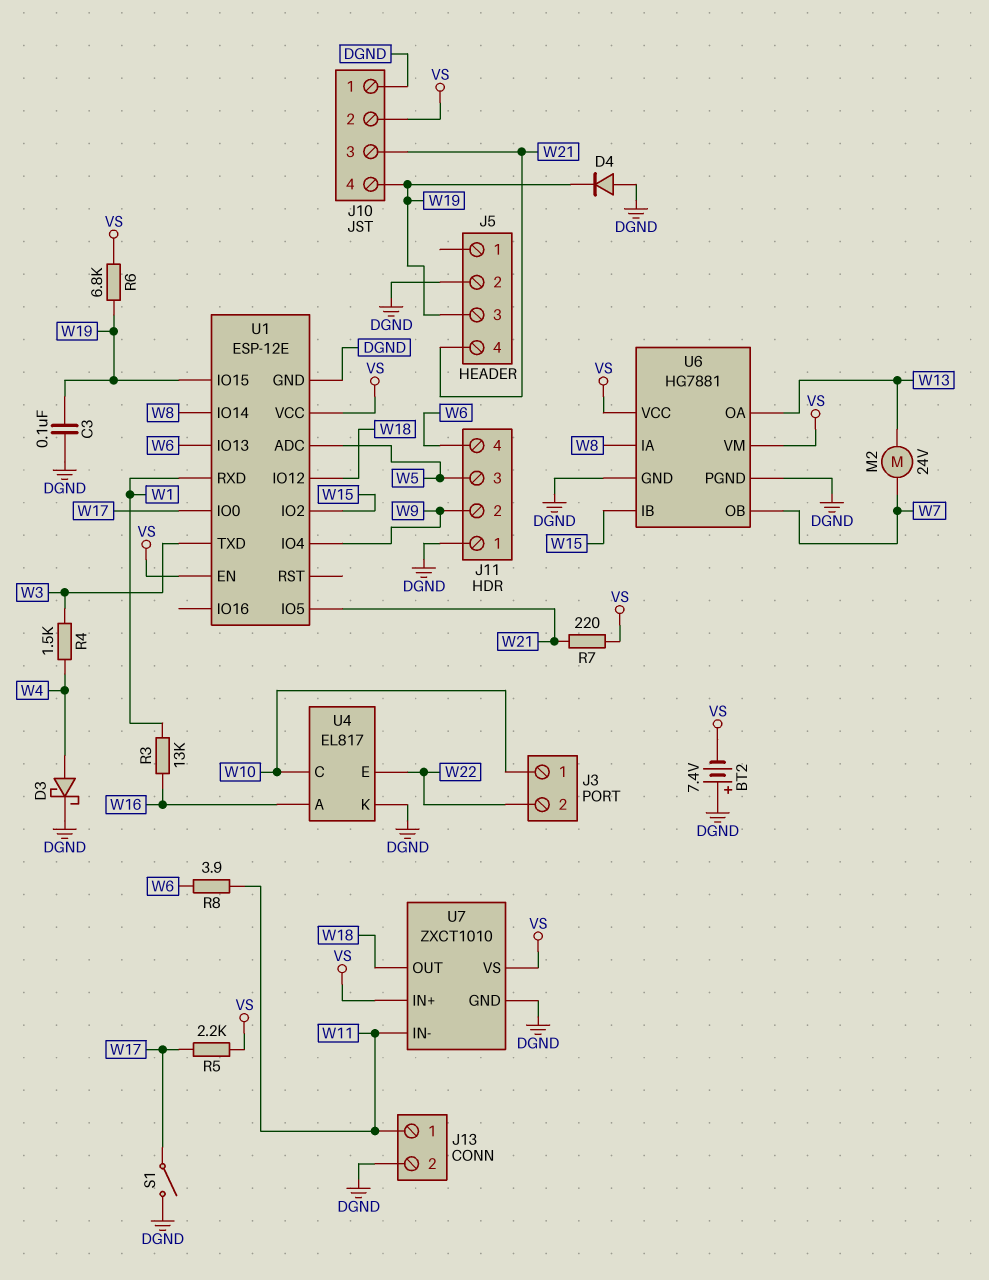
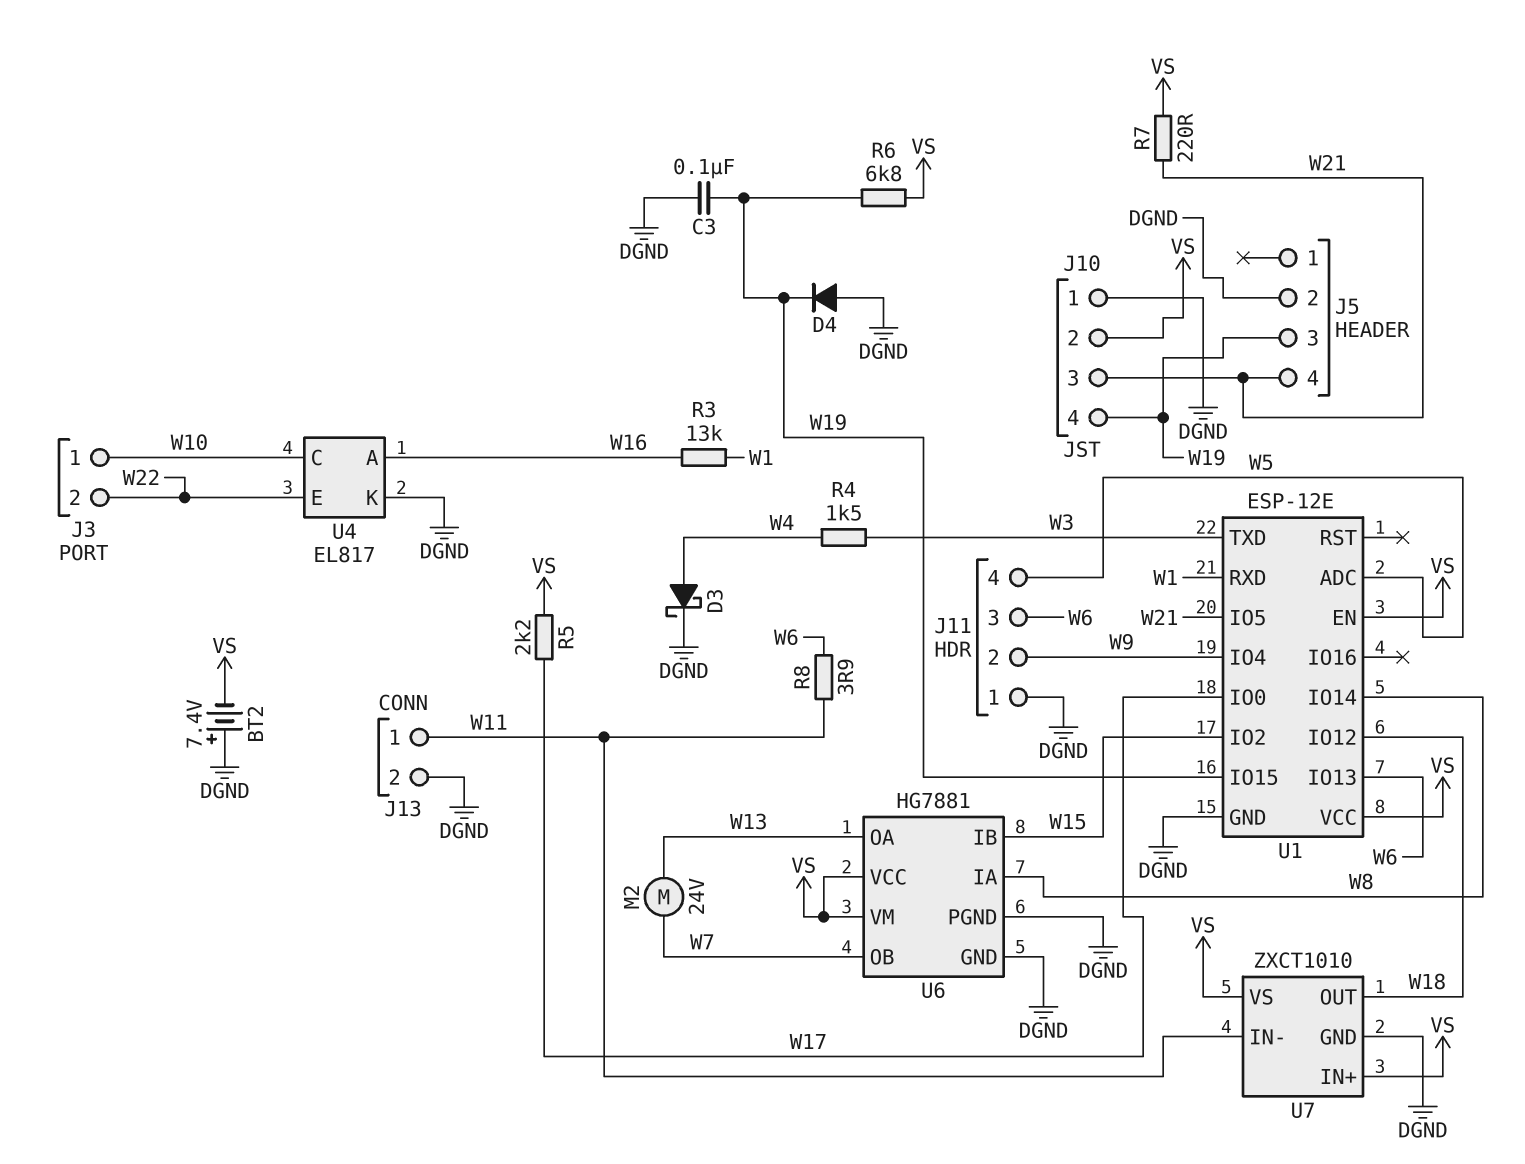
J11 pin 3: W5 -> W6
J11 pin 4: W6 -> W5
S1: switch (DGND, W17) -> none

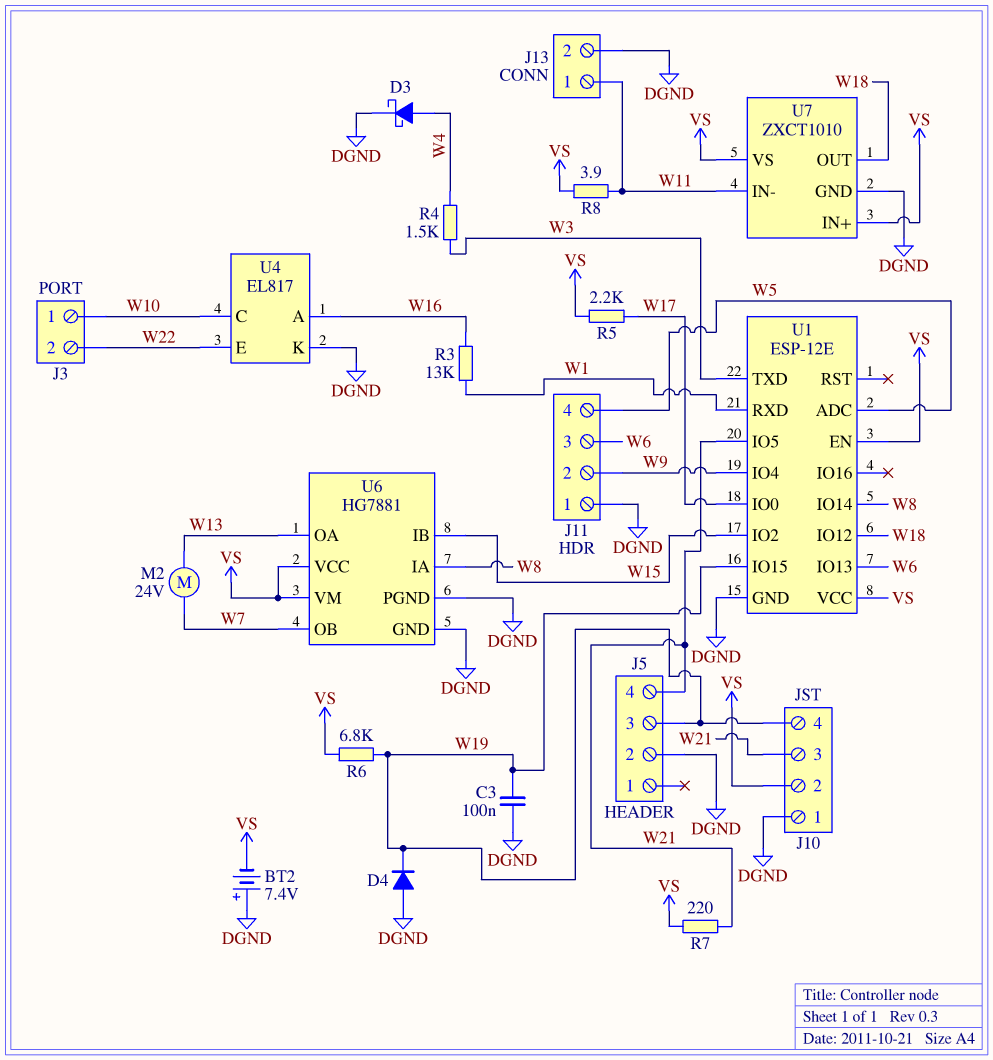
R8: 3.9 (W6, W11) -> 3.9 (VS, W11)

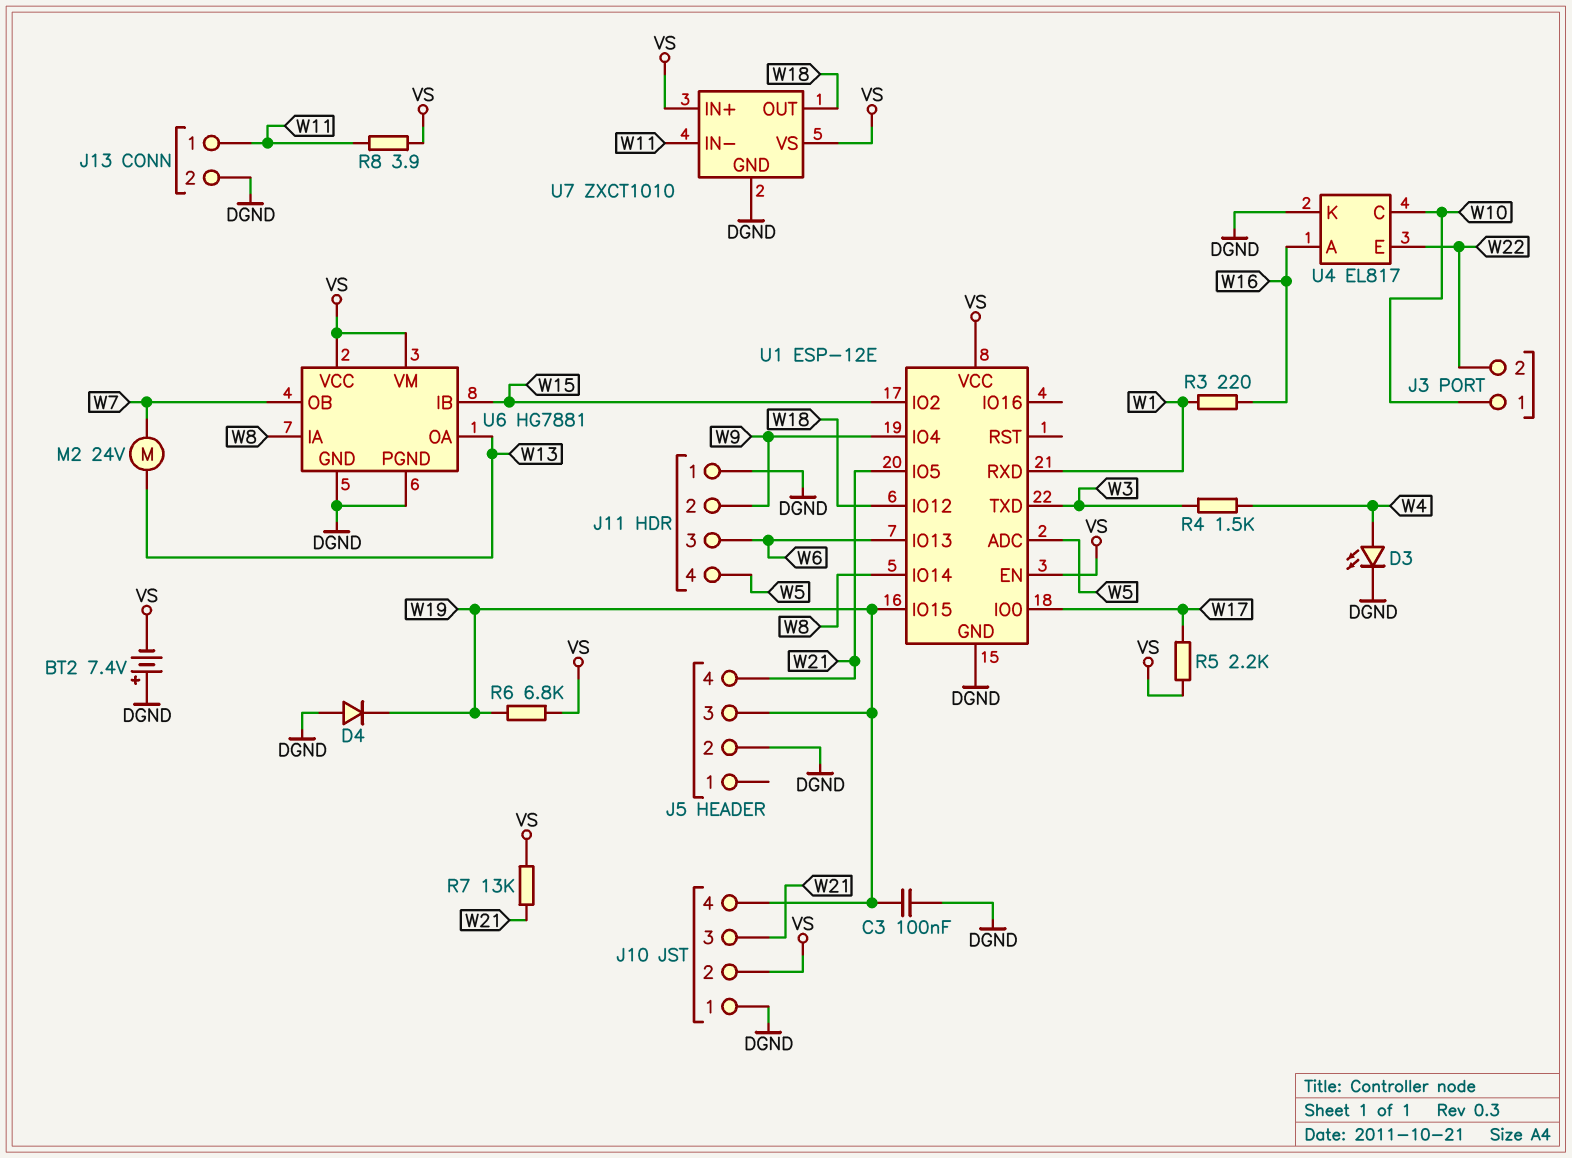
D3: schottky (A W4, K DGND) -> LED (A W4, K DGND)
R3: 13k (W1, W16) -> 220 (W1, W16)
R7: 220 (VS, W21) -> 13k (VS, W21)

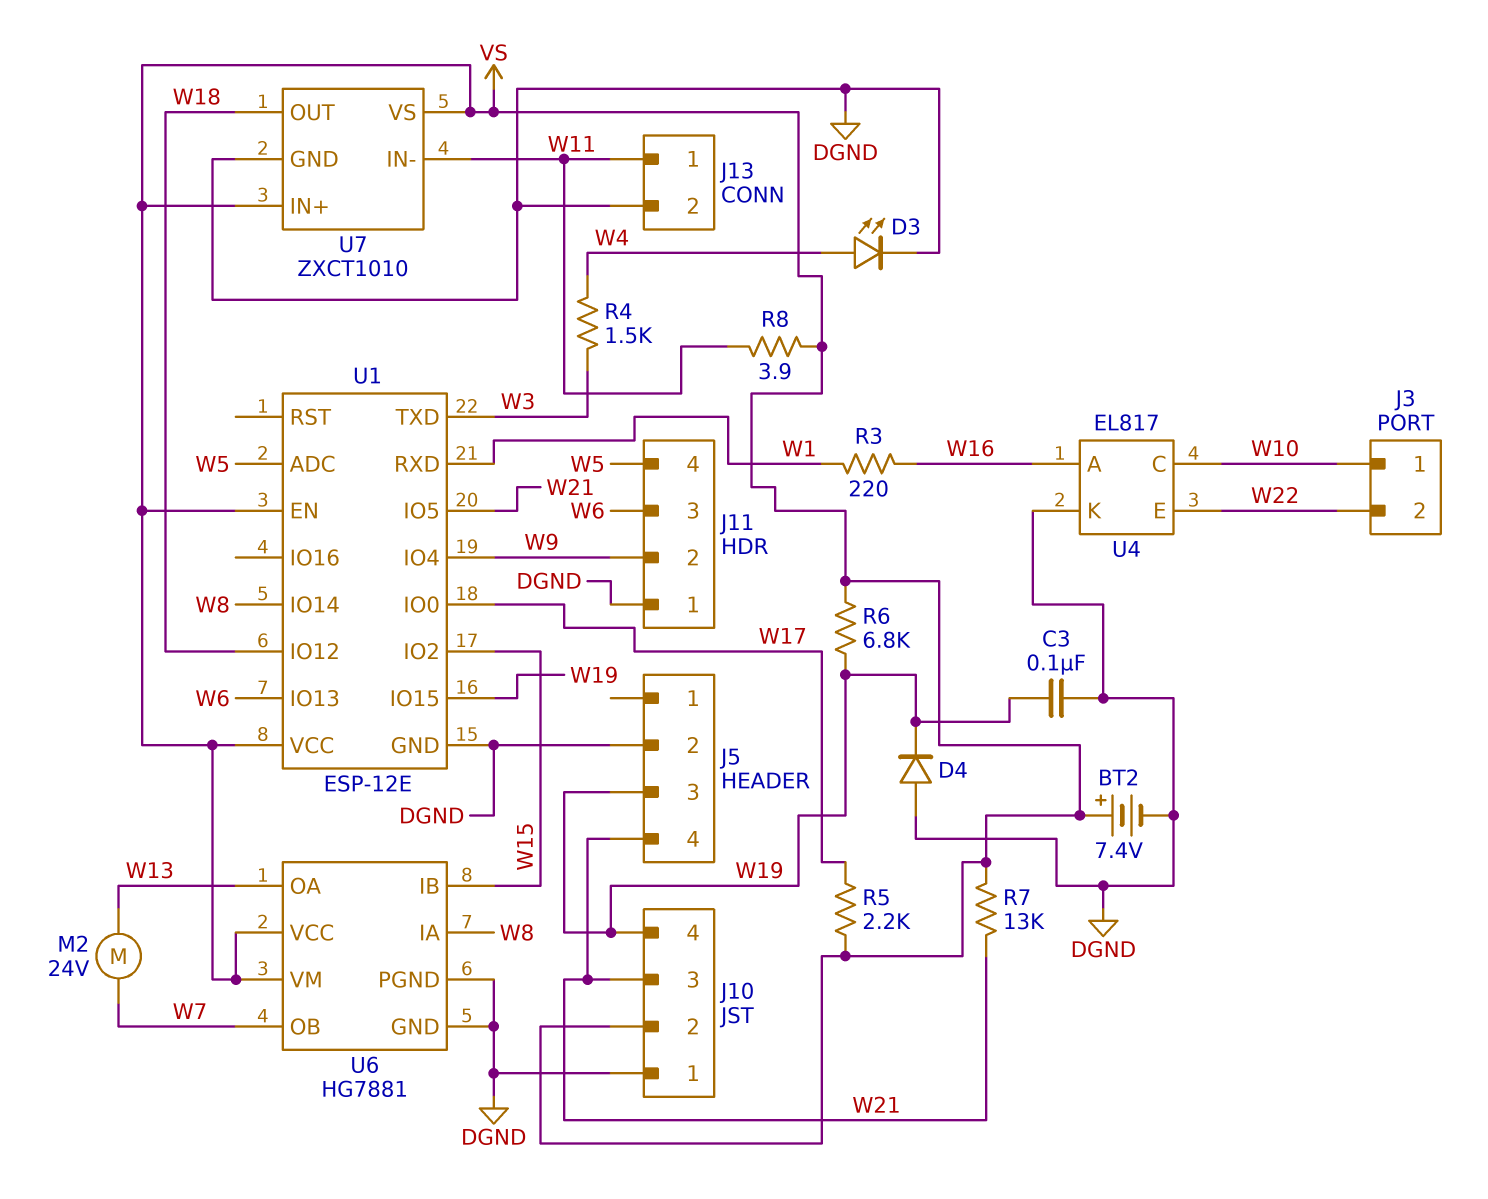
BT2: 7.4V (plus DGND, minus VS) -> 7.4V (plus VS, minus DGND)

